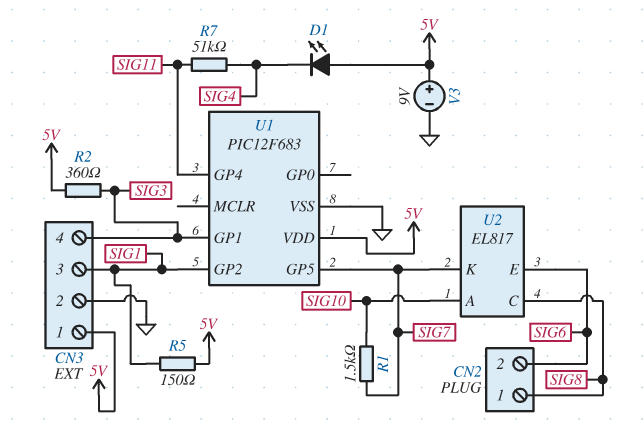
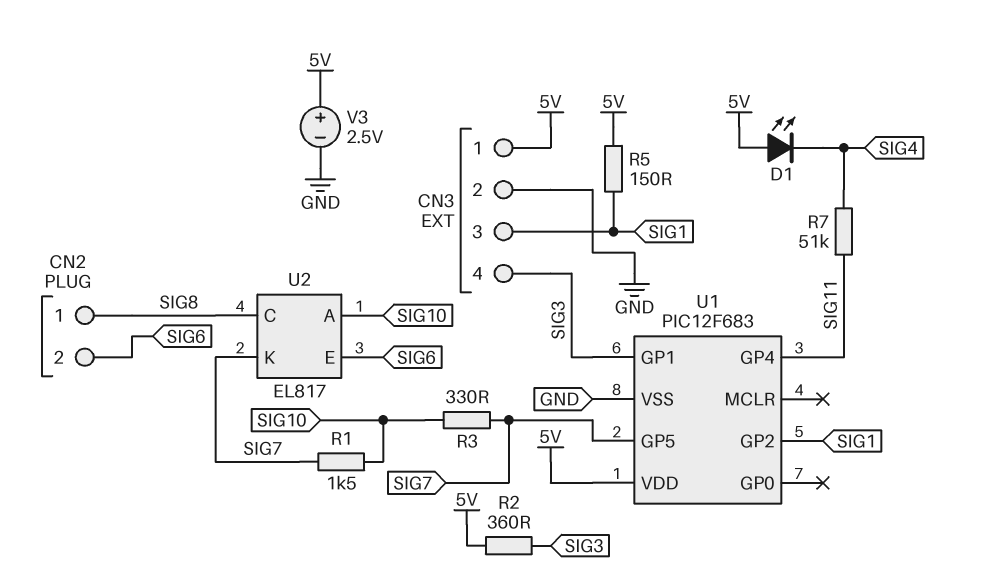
R3: none -> 330 (SIG7, SIG10)
V3: 9V (plus 5V, minus GND) -> 2.5V (plus 5V, minus GND)

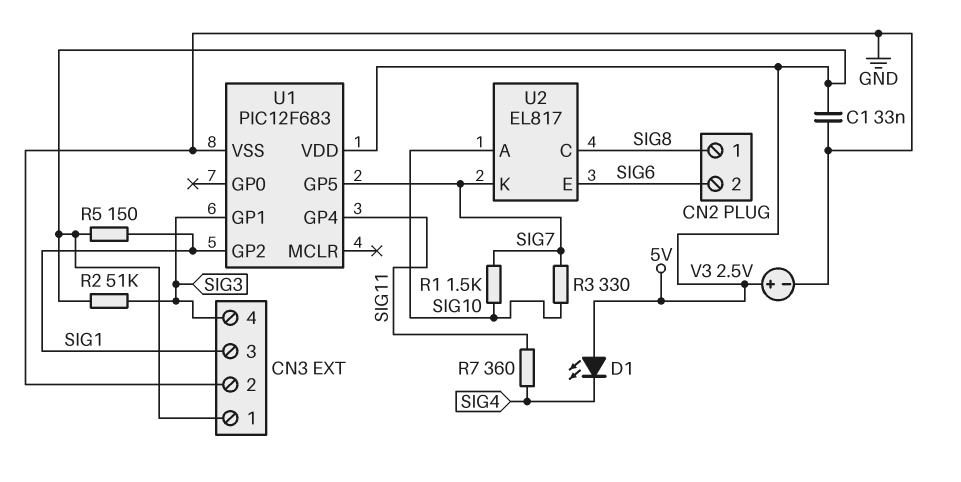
C1: none -> 33nF (5V, GND)
R2: 360 (5V, SIG3) -> 51k (5V, SIG3)
R7: 51k (SIG4, SIG11) -> 360 (SIG4, SIG11)

